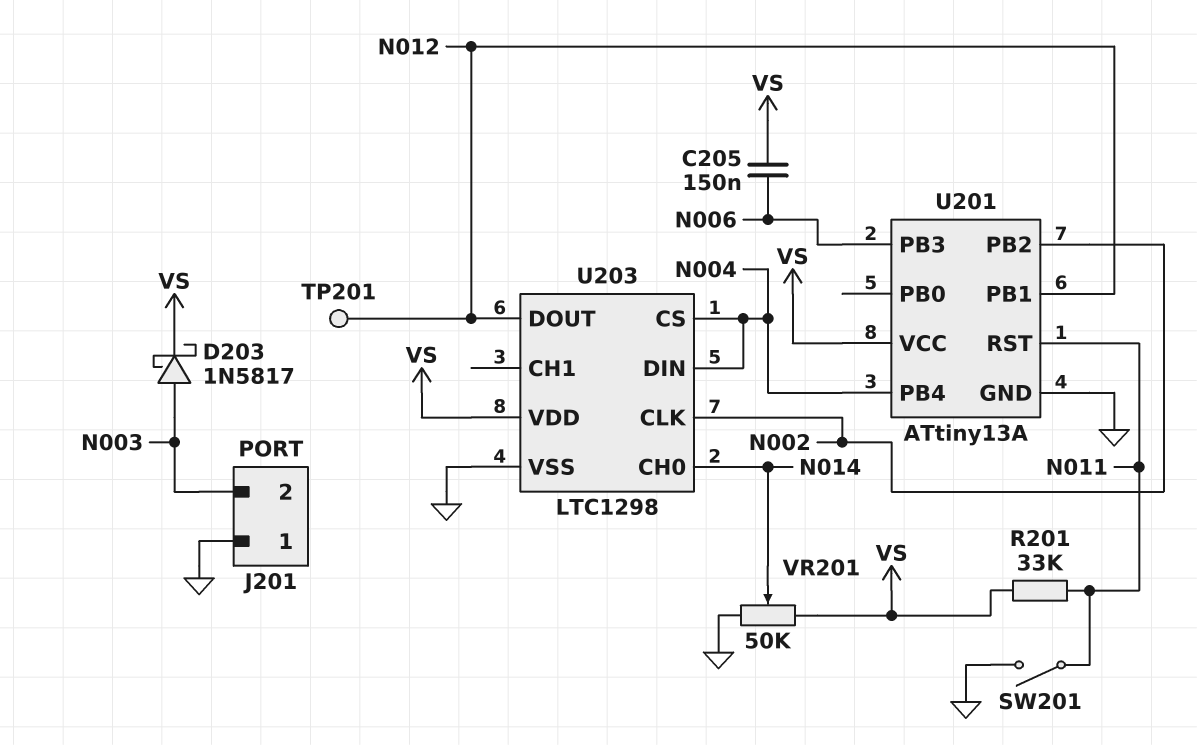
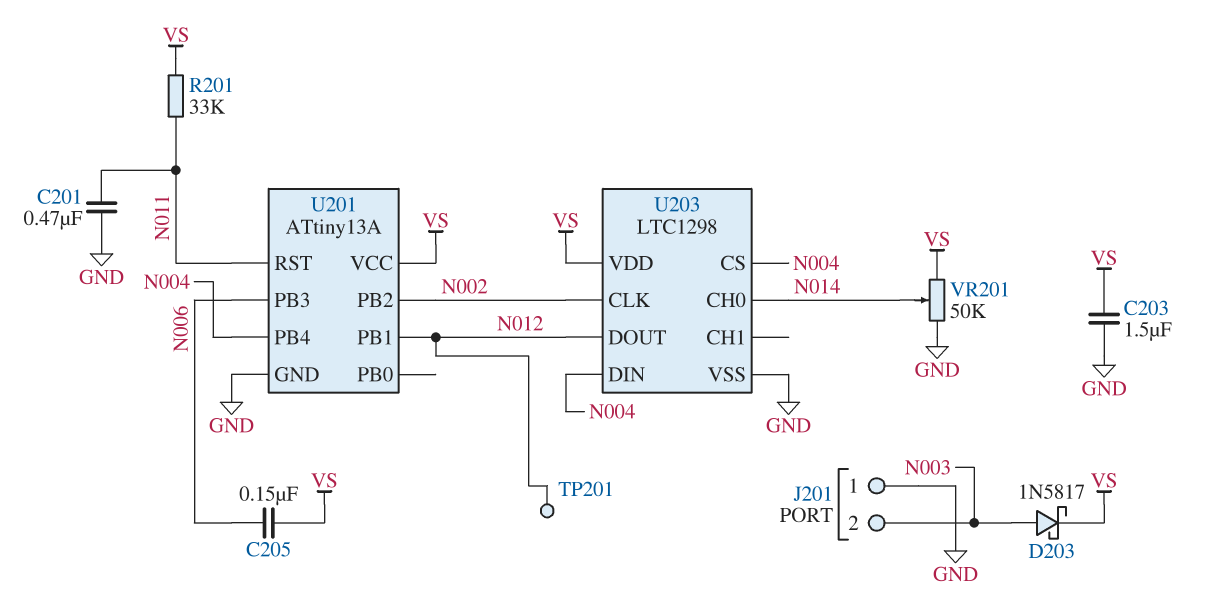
C201: none -> 470nF (GND, N011)
C203: none -> 1.5uF (GND, VS)
SW201: switch (GND, N011) -> none

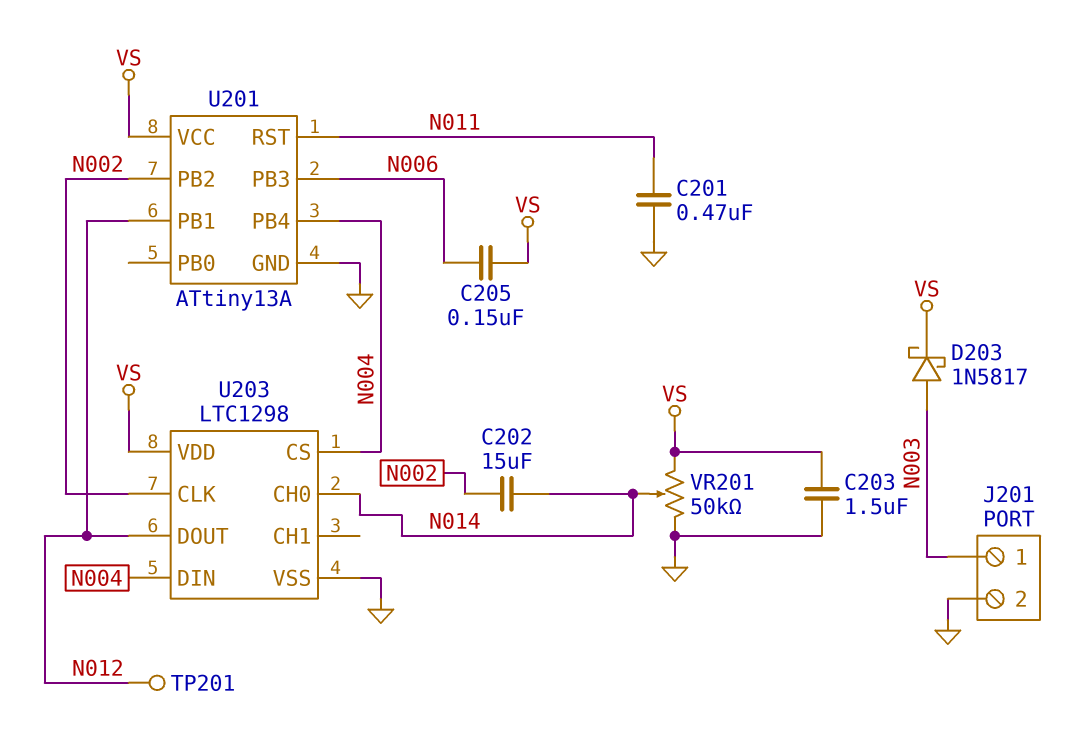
C202: none -> 15uF (N002, N014)
J201 pin 1: GND -> N003
J201 pin 2: N003 -> GND
R201: 33k (N011, VS) -> none

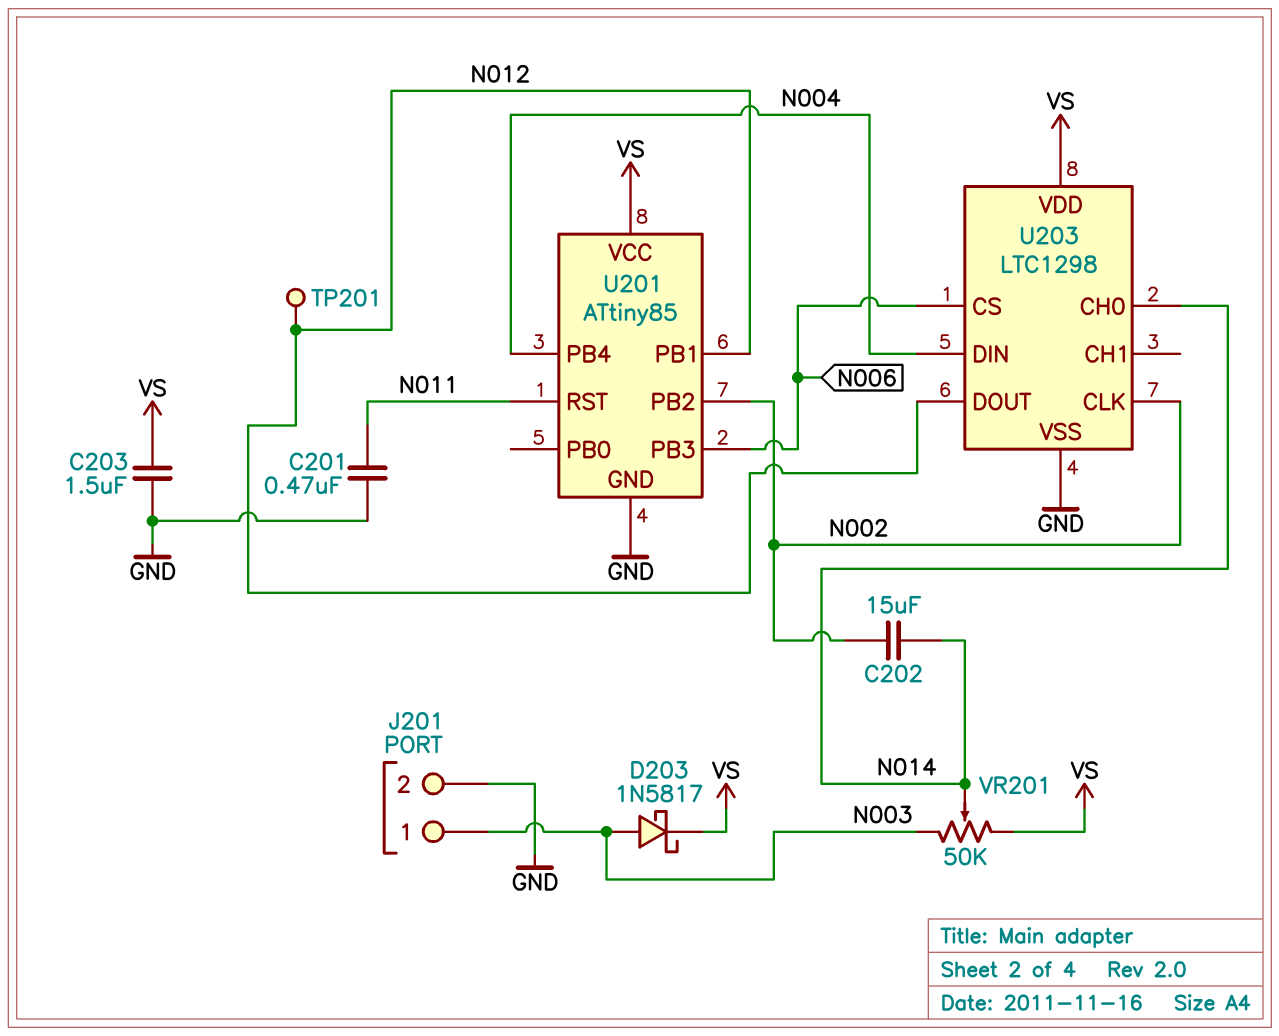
C205: 150nF (N006, VS) -> none
U201: ATtiny13A -> ATtiny85
U203 pin CS: N004 -> N006
VR201: 50k (GND, VS, wiper N014) -> 50k (N003, VS, wiper N014)

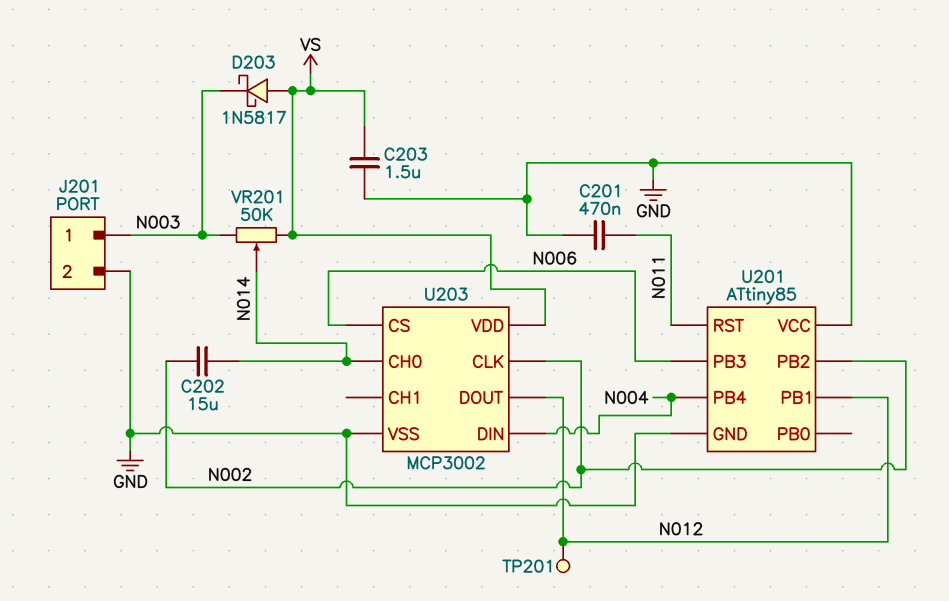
D203: schottky 1N5817 (A N003, K VS) -> schottky 1N5817 (A VS, K N003)
U201 pin VCC: VS -> GND
U203: LTC1298 -> MCP3002

